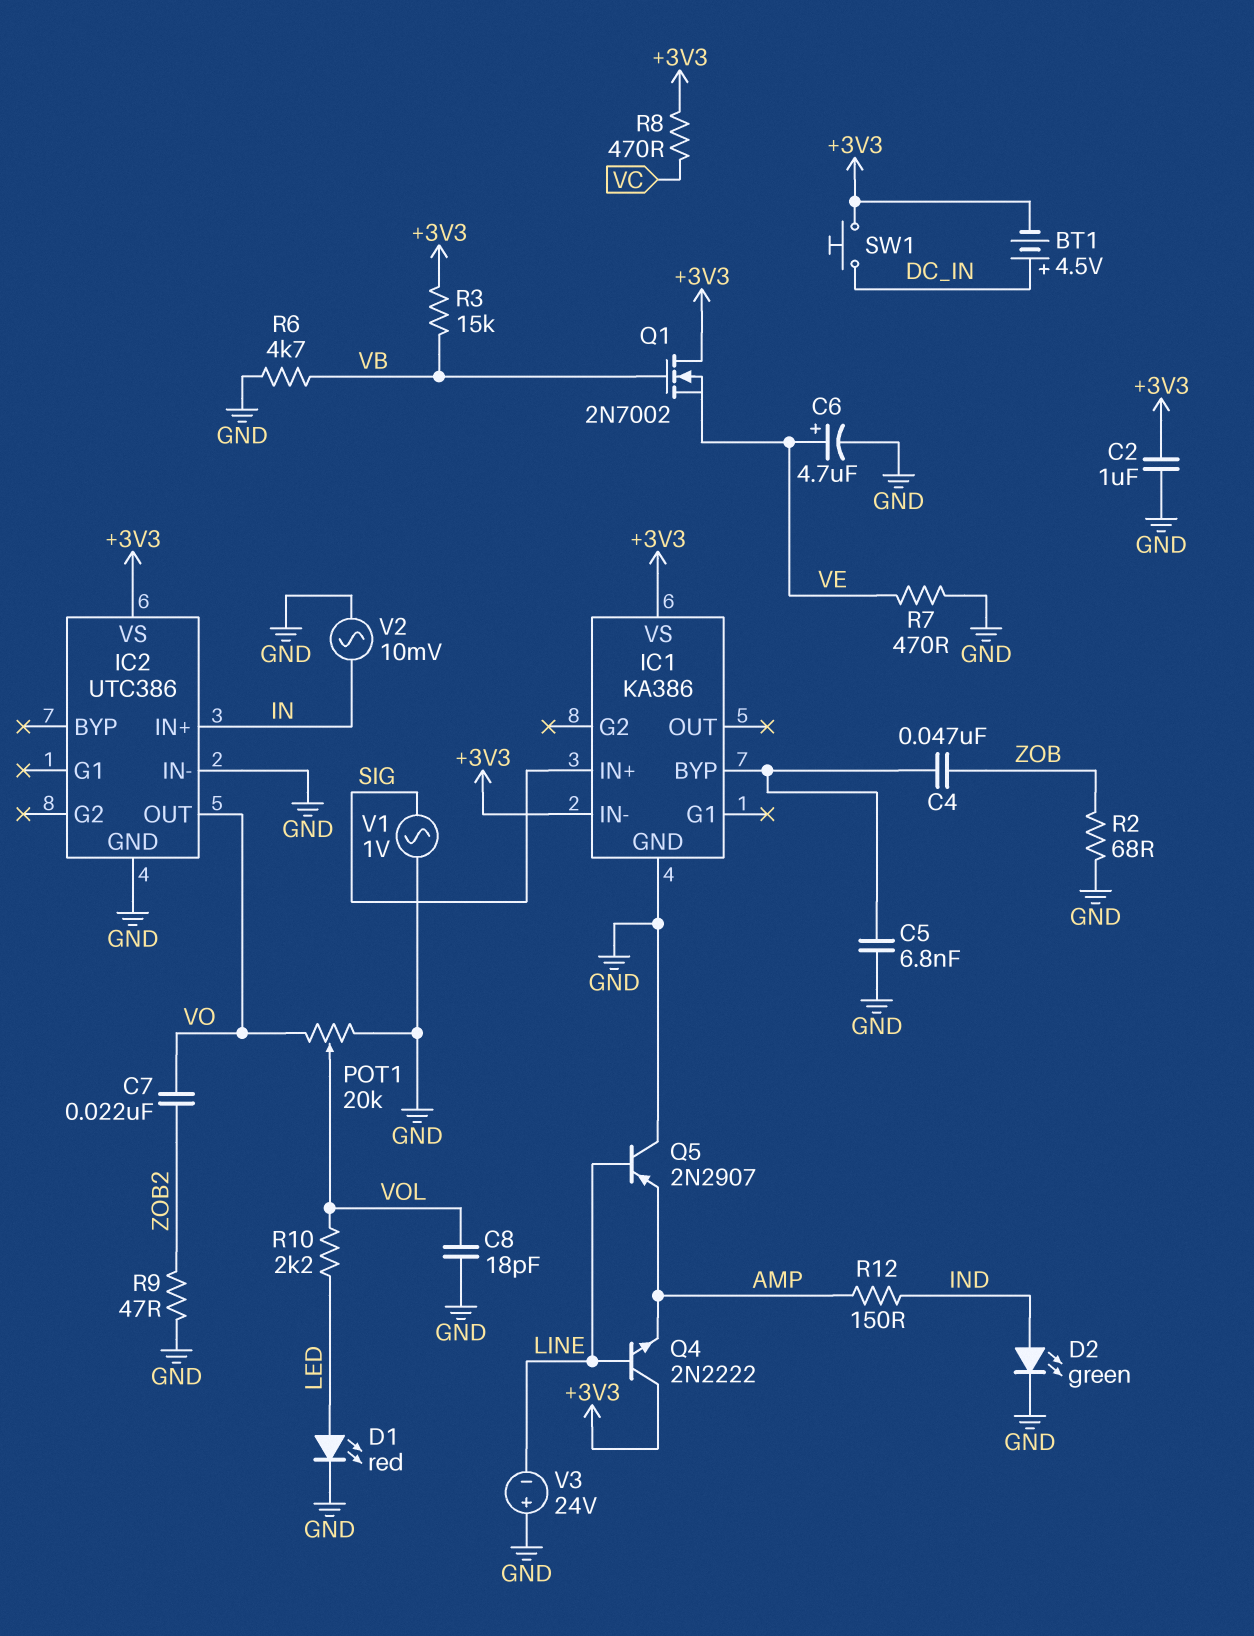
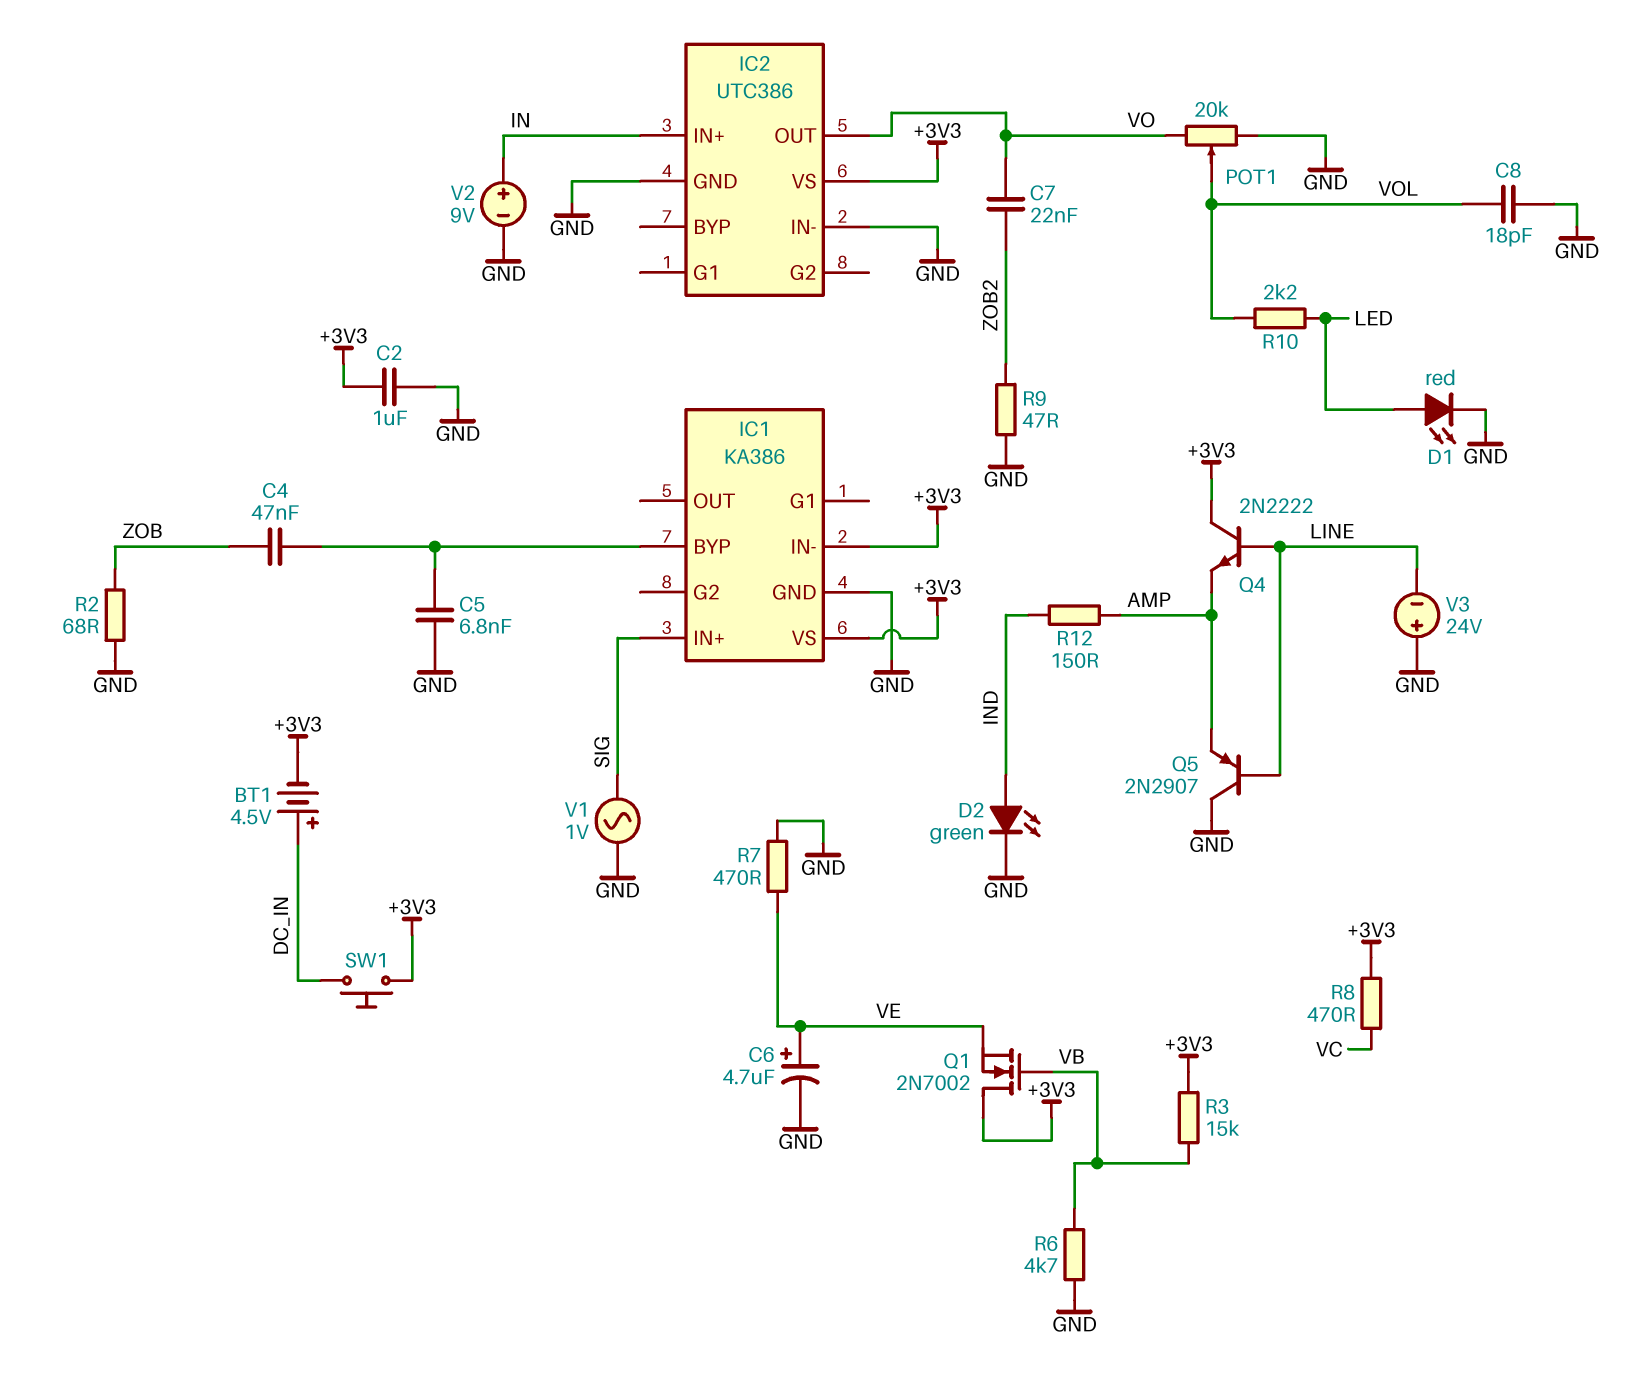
V2: AC 10mV (GND, IN) -> 9V (plus IN, minus GND)

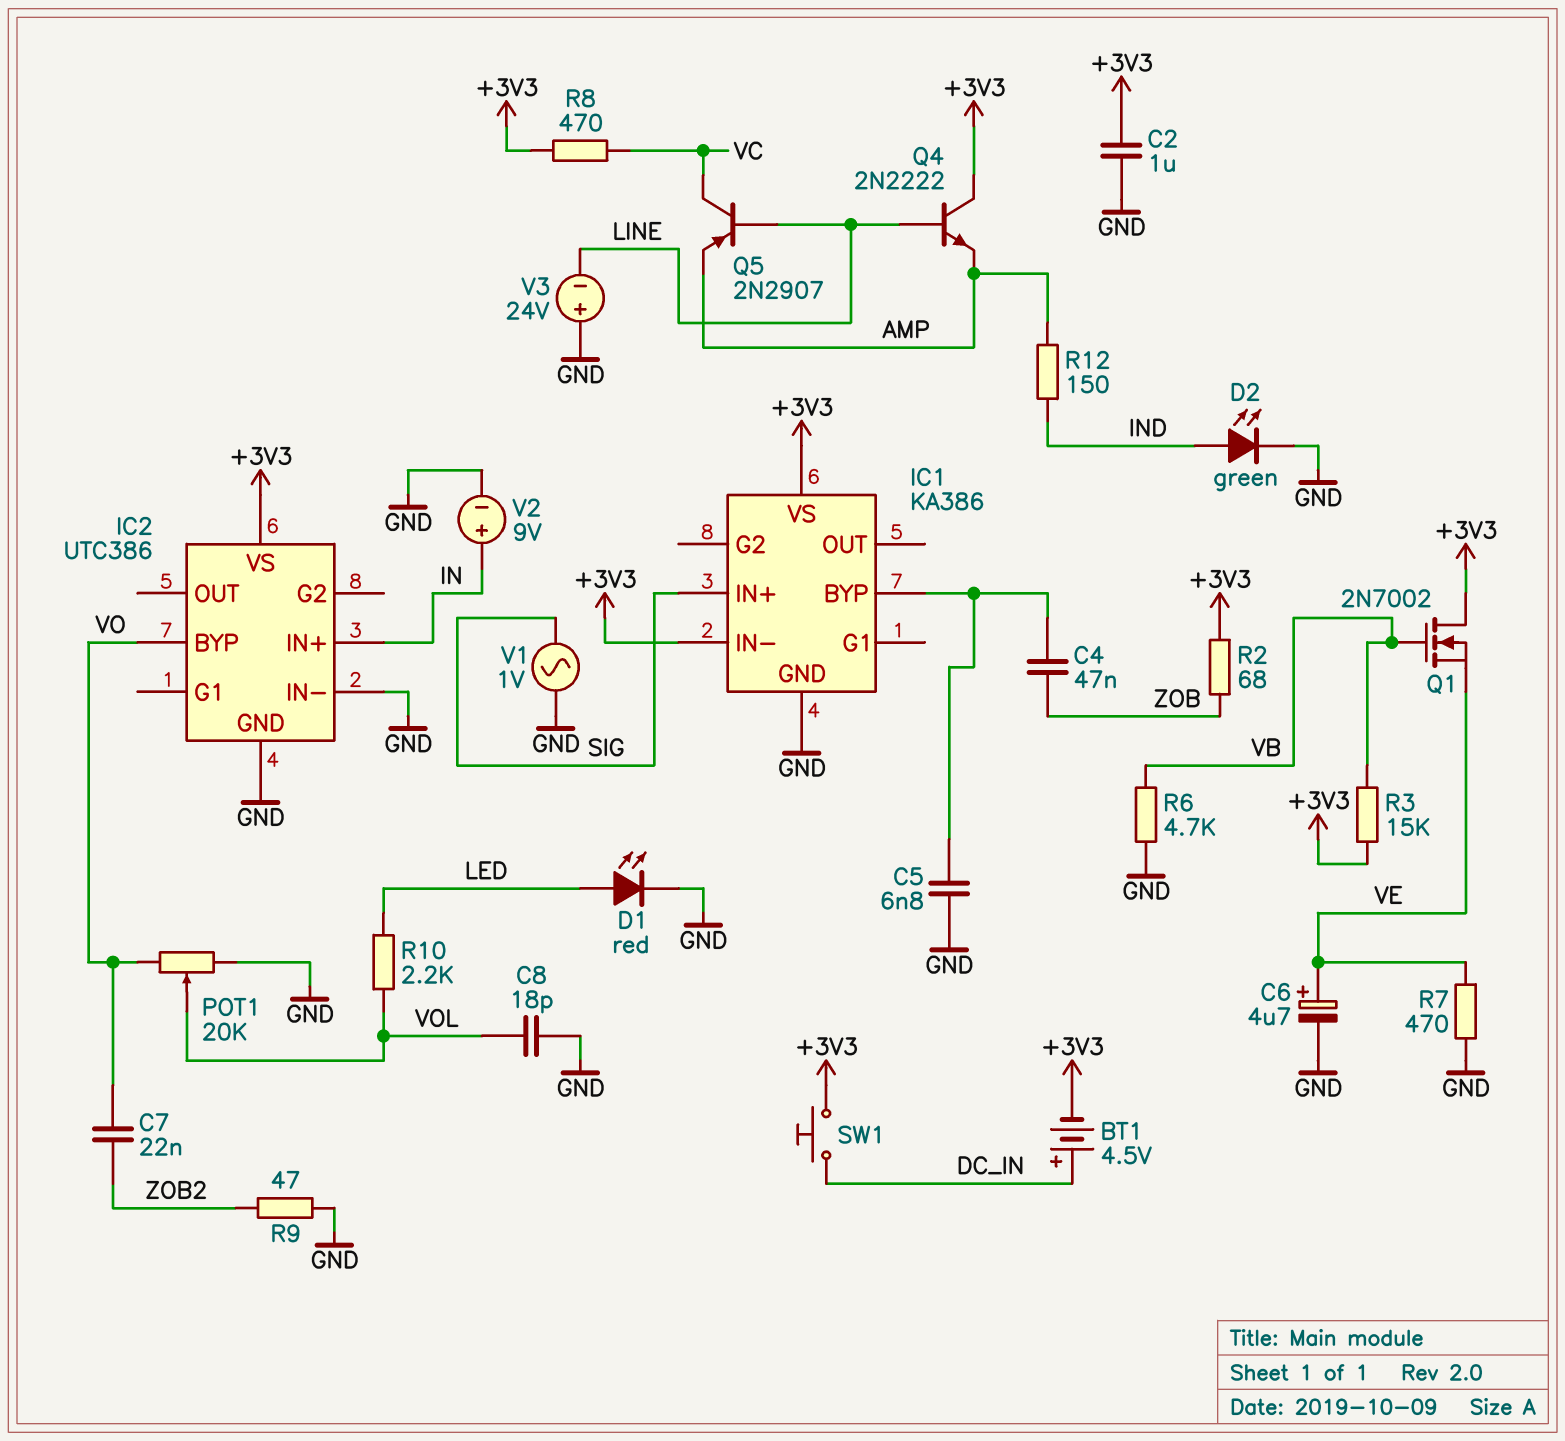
IC2 pin BYP: none -> VO
IC2 pin OUT: VO -> none
Q5: PNP 2N2907 (B LINE, C GND, E AMP) -> PNP 2N2907 (B LINE, C VC, E AMP)
R2: 68 (GND, ZOB) -> 68 (+3V3, ZOB)

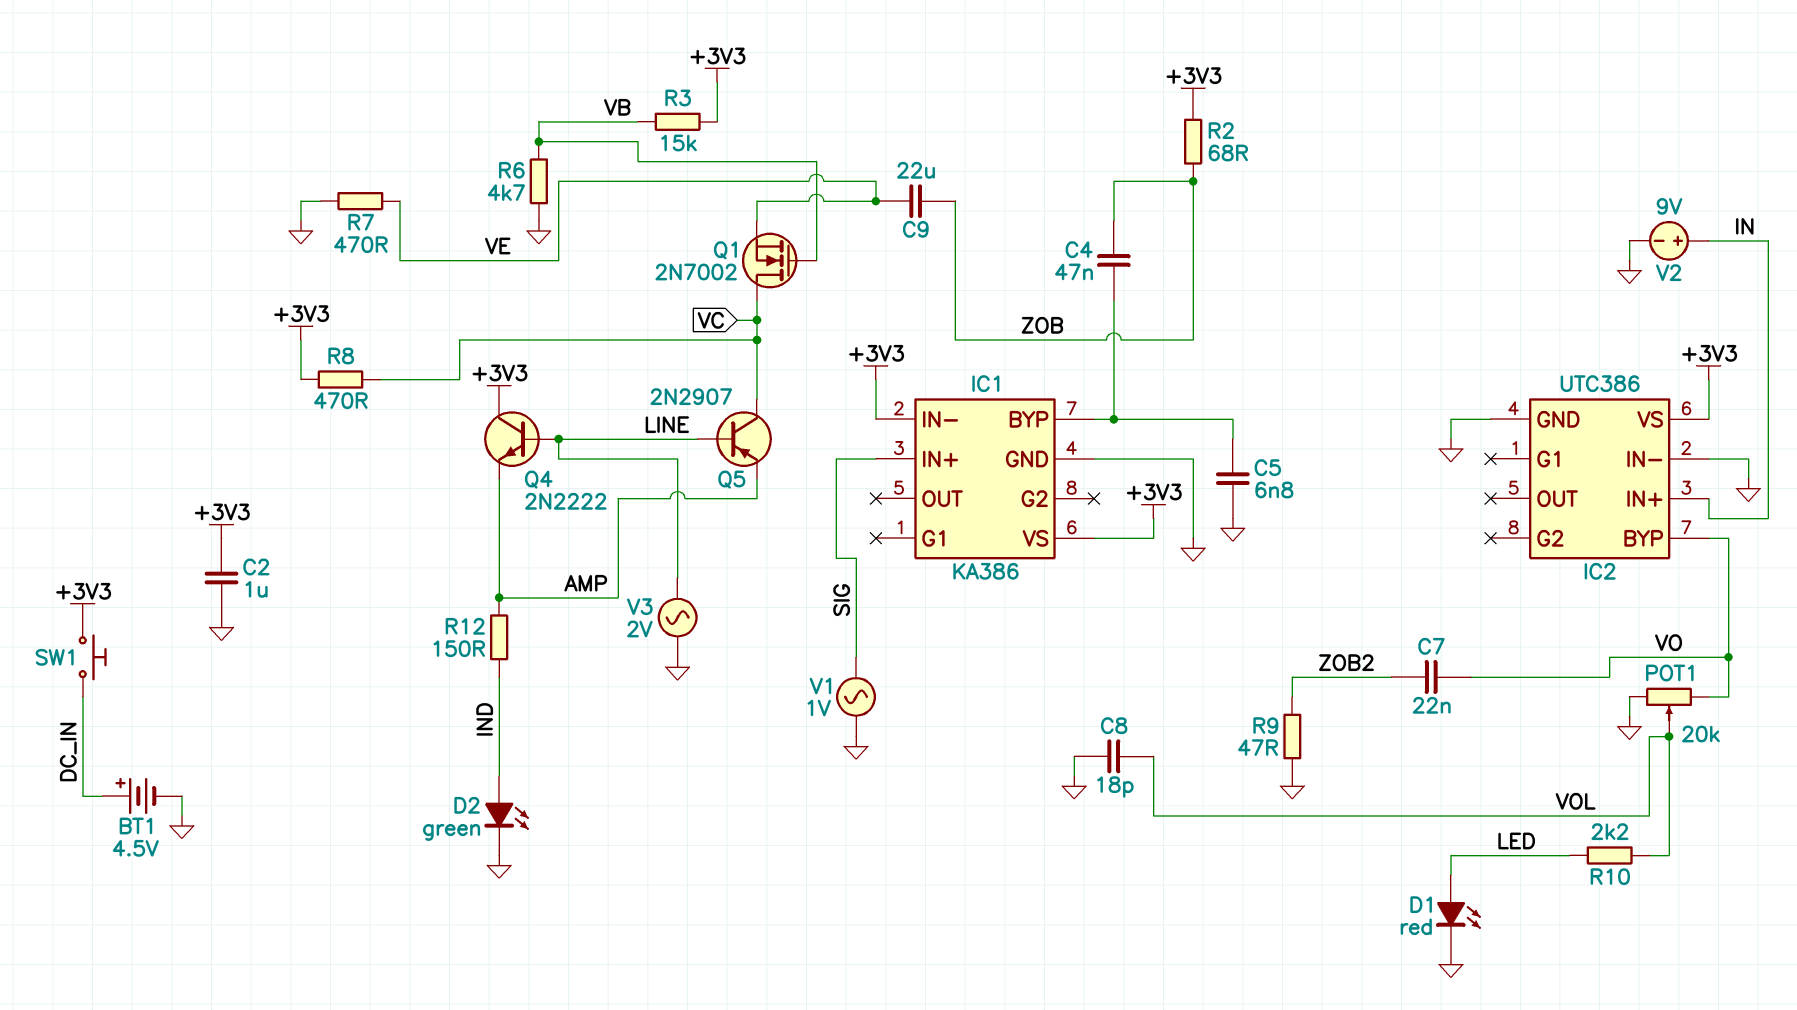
BT1: 4.5V (plus DC_IN, minus +3V3) -> 4.5V (plus DC_IN, minus GND)
C6: 4.7uF (plus VE, minus GND) -> none
C9: none -> 22uF (VE, ZOB)
Q1: NMOS 2N7002 (G VB, D +3V3, S VE) -> NMOS 2N7002 (G VB, D VC, S VE)
V3: 24V (plus GND, minus LINE) -> AC 2V (GND, LINE)

